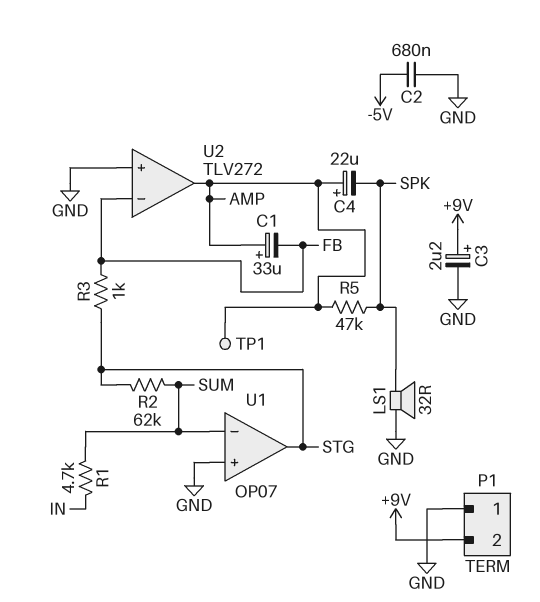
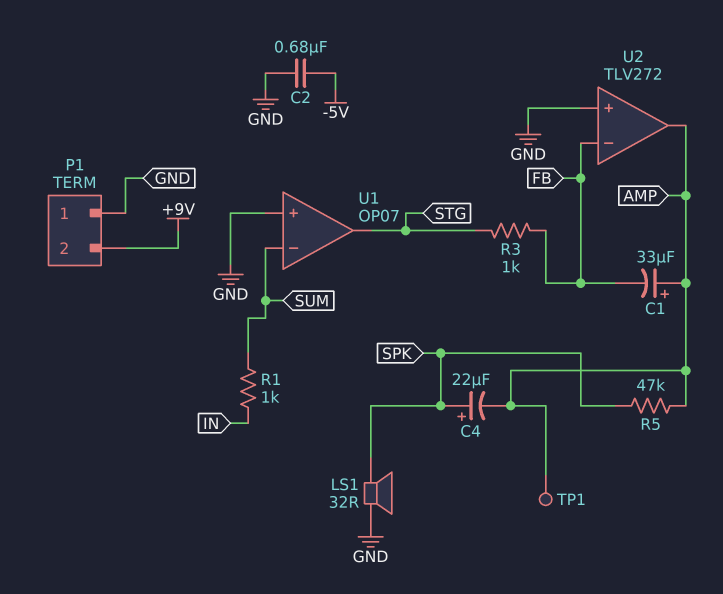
C3: 2.2uF (plus +9V, minus GND) -> none
C4: 22uF (plus AMP, minus SPK) -> 22uF (plus SPK, minus AMP)
R1: 4.7k (IN, SUM) -> 1k (IN, SUM)
R2: 62k (STG, SUM) -> none

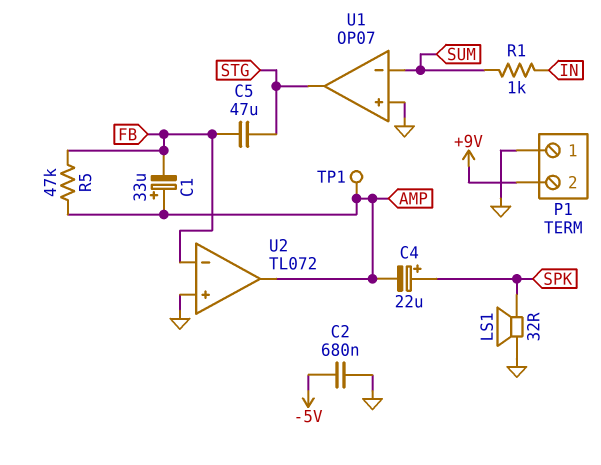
C5: none -> 47uF (FB, STG)
R3: 1k (FB, STG) -> none
R5: 47k (AMP, SPK) -> 47k (AMP, FB)
U2: TLV272 -> TL072

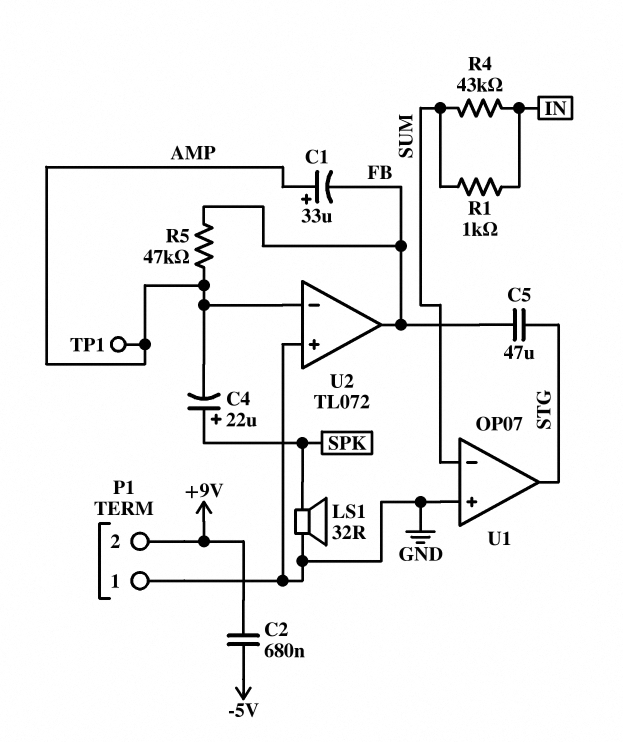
C2: 680nF (-5V, GND) -> 680nF (+9V, -5V)
R4: none -> 43k (IN, SUM)
U2 pin in-: FB -> AMP
U2 pin out: AMP -> FB

